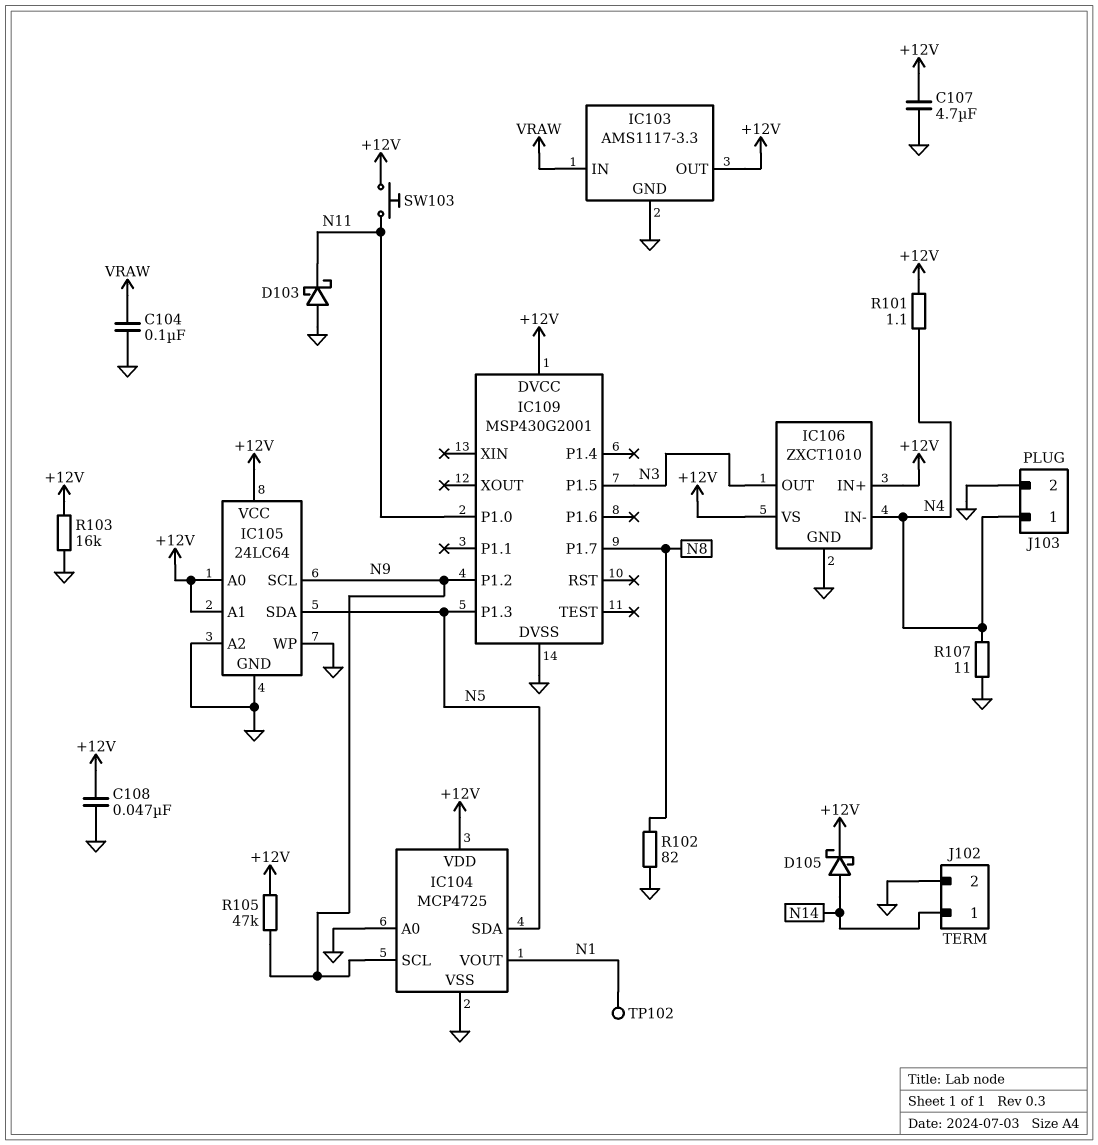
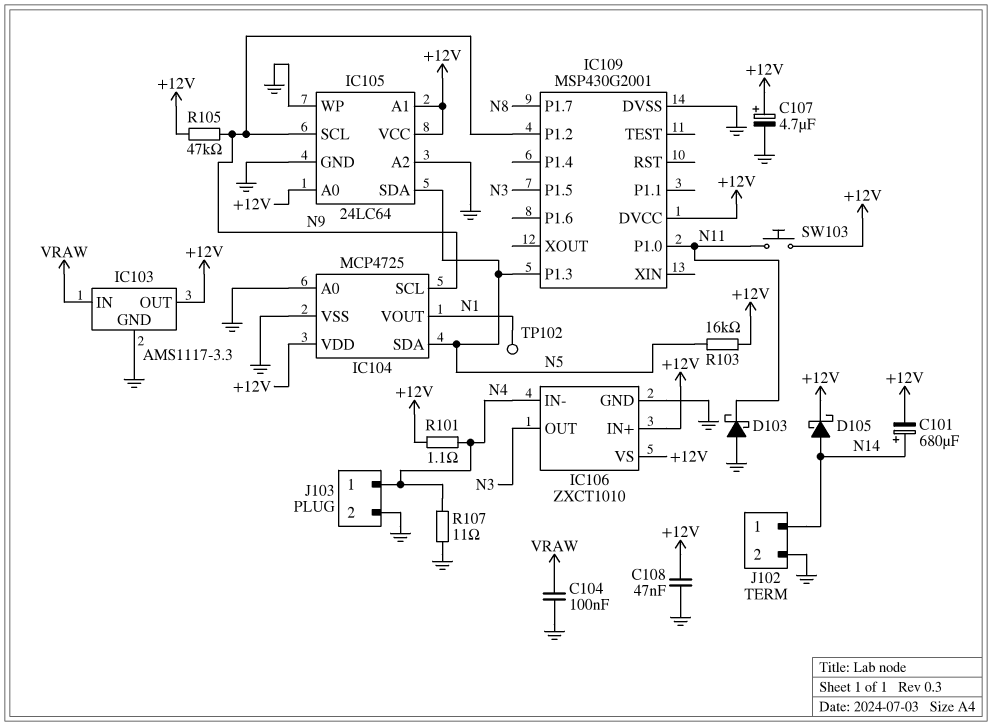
C101: none -> 680uF (plus N14, minus +12V)
C107: 4.7uF (+12V, GND) -> 4.7uF (plus +12V, minus GND)
R102: 82 (GND, N8) -> none
R103: 16k (+12V, GND) -> 16k (+12V, N5)

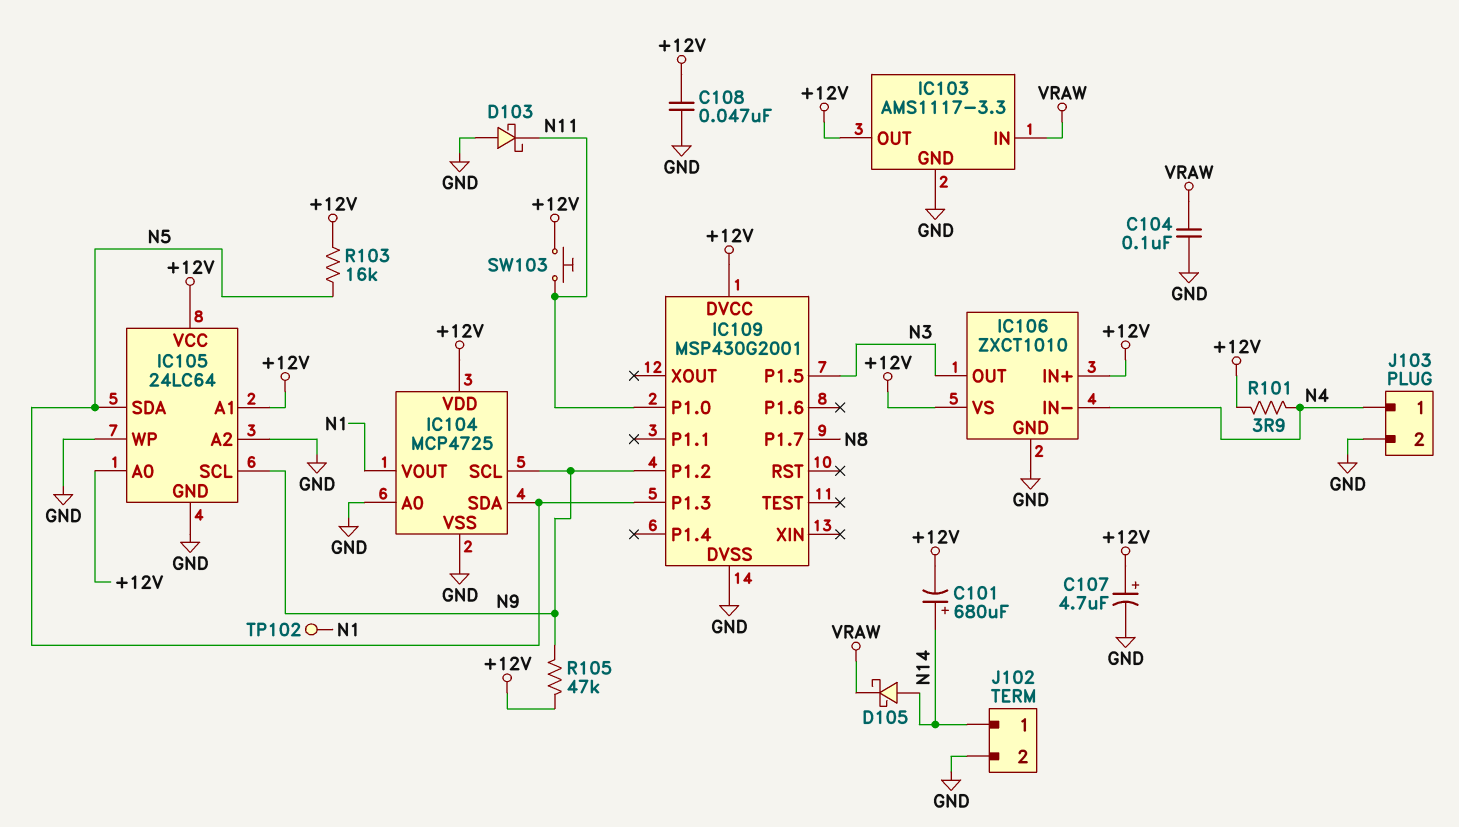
D105: schottky (A N14, K +12V) -> schottky (A N14, K VRAW)
R101: 1.1 (+12V, N4) -> 3.9 (+12V, N4)
R107: 11 (GND, N4) -> none

